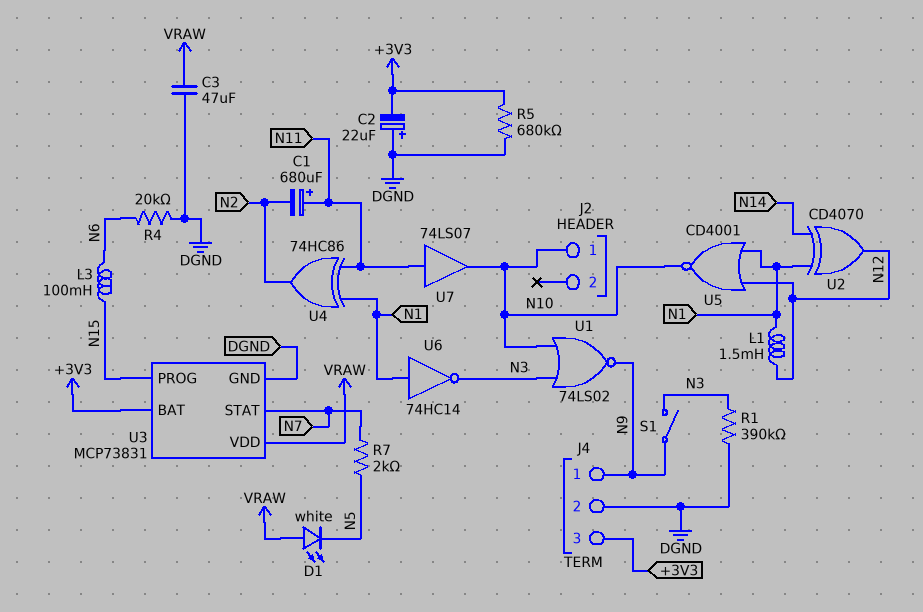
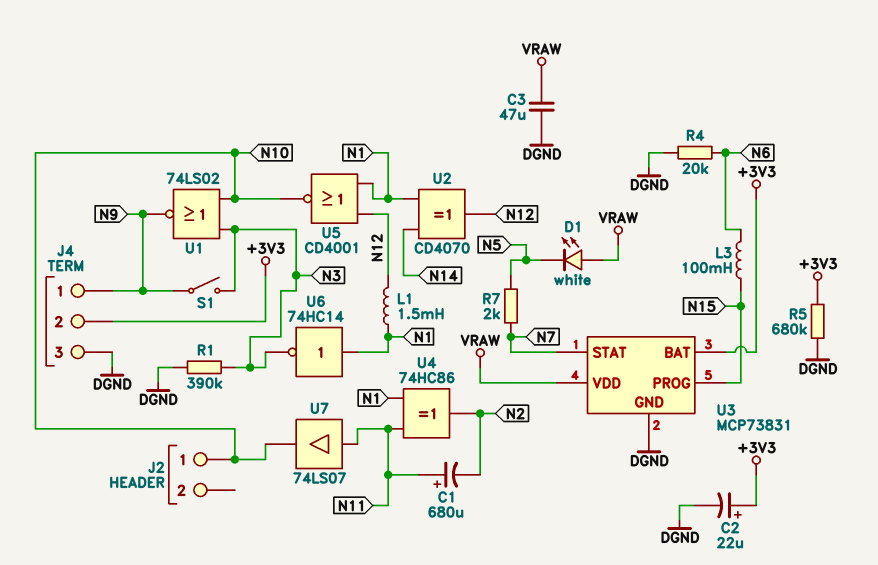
C2: 22uF (plus DGND, minus +3V3) -> 22uF (plus +3V3, minus DGND)
J4 pin 2: DGND -> +3V3
J4 pin 3: +3V3 -> DGND

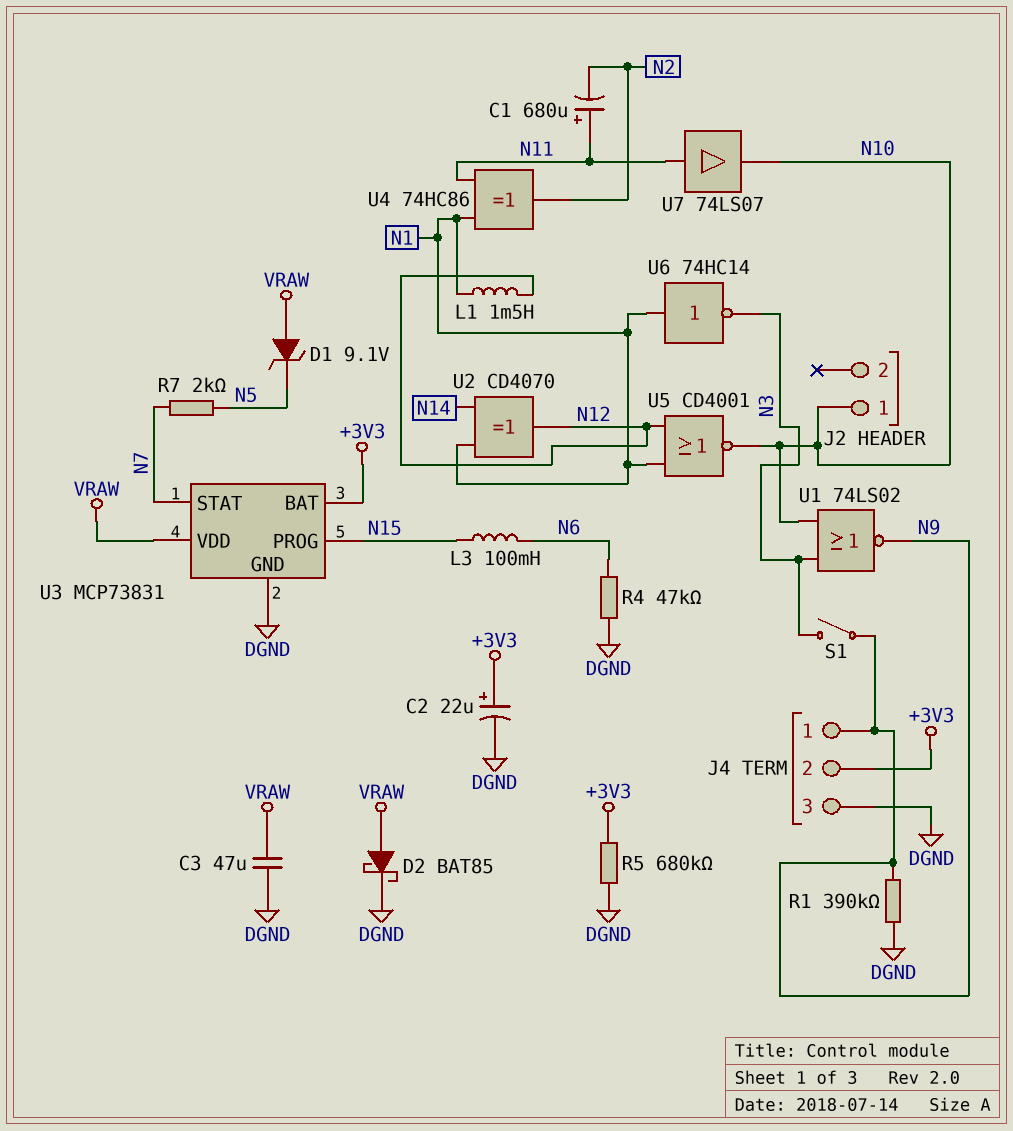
D1: LED white (A VRAW, K N5) -> zener 9.1V (A VRAW, K N5)
D2: none -> schottky BAT85 (A VRAW, K DGND)
R1: 390k (DGND, N3) -> 390k (DGND, N9)
R4: 20k (DGND, N6) -> 47k (DGND, N6)

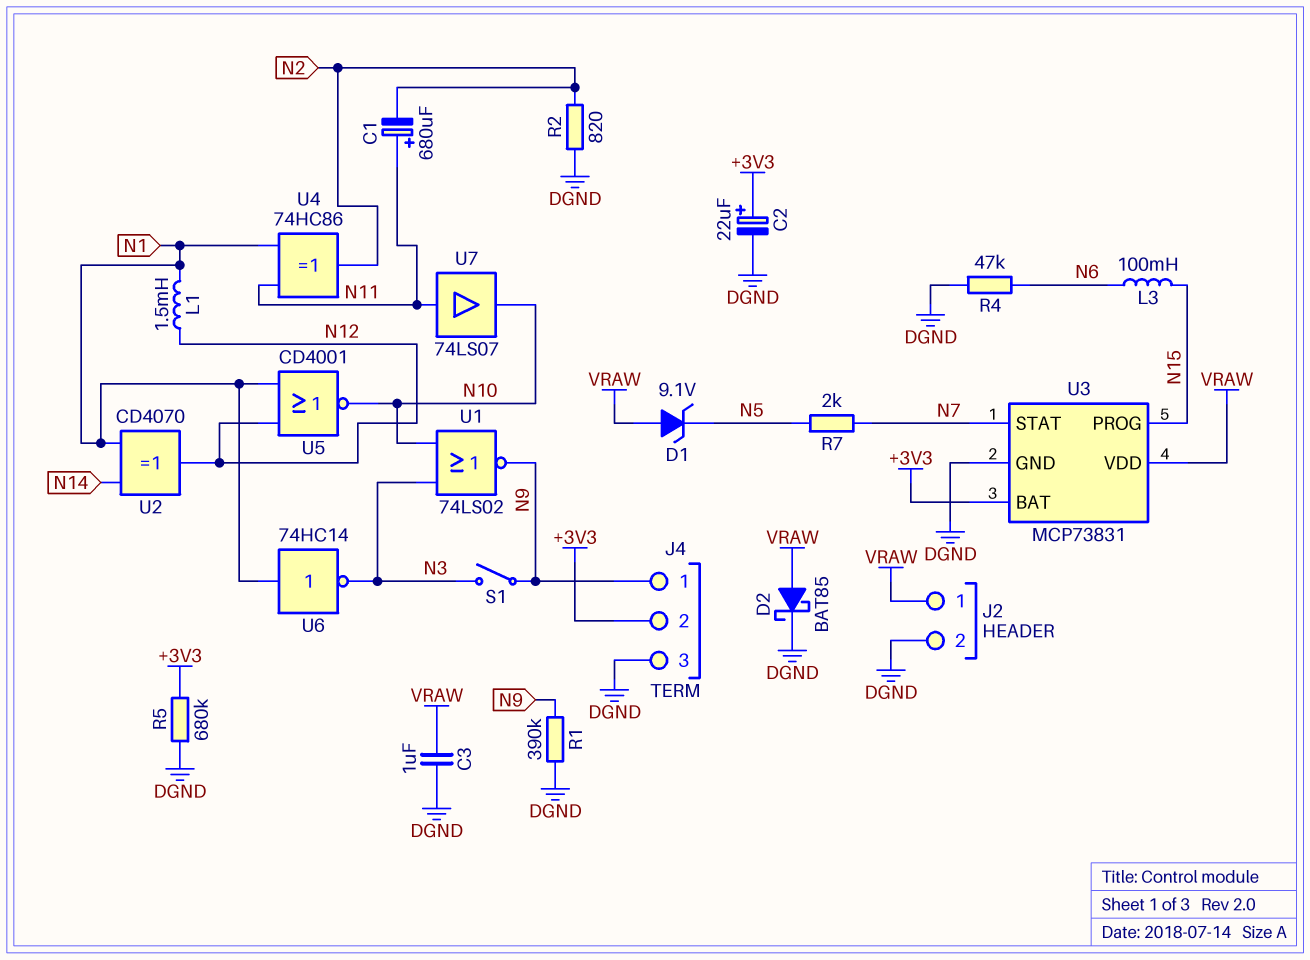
C3: 47uF (DGND, VRAW) -> 1uF (DGND, VRAW)
J2 pin 1: N10 -> VRAW
J2 pin 2: none -> DGND
R2: none -> 820 (DGND, N2)

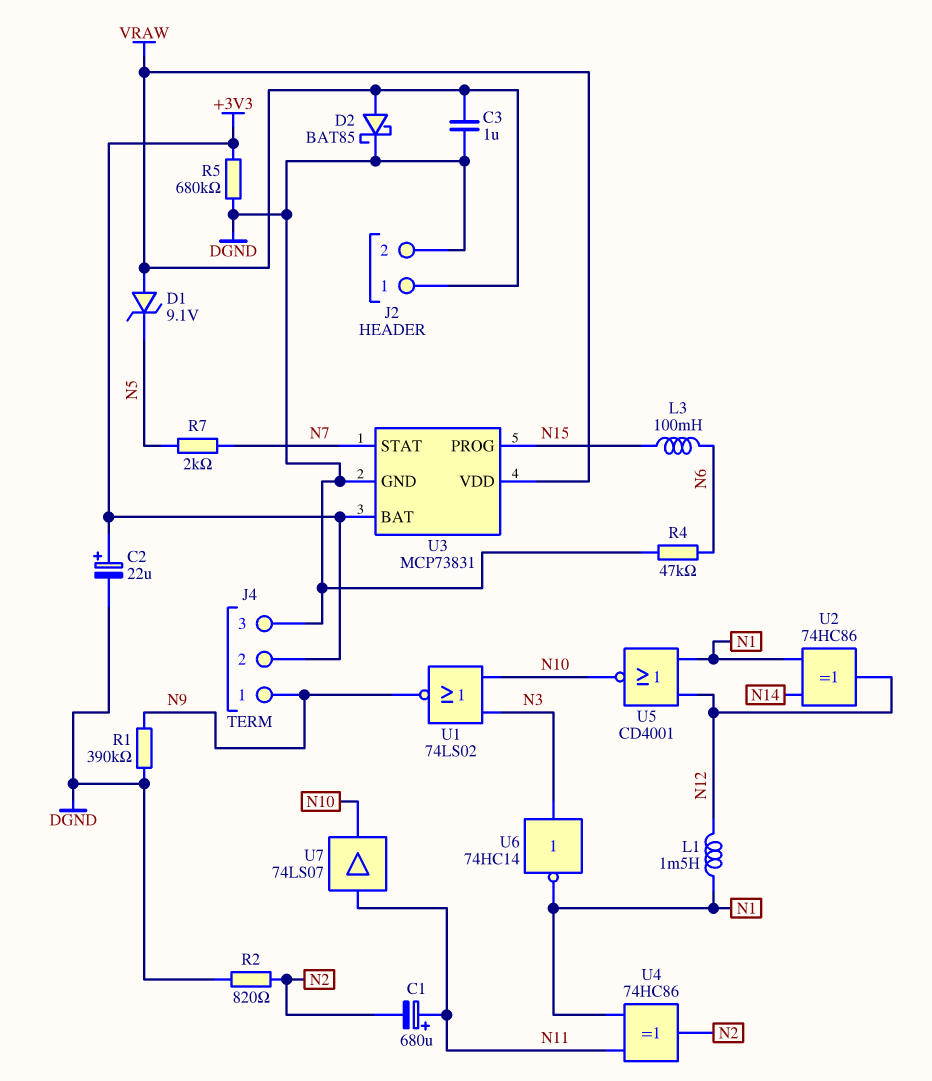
S1: switch (N3, N9) -> none
U2: XOR CD4070 (in N1, in N14, out N12) -> XOR 74HC86 (in N1, in N14, out N12)
U6: NOT 74HC14 (in N1, out N3) -> NOT 74HC14 (in N3, out N1)

